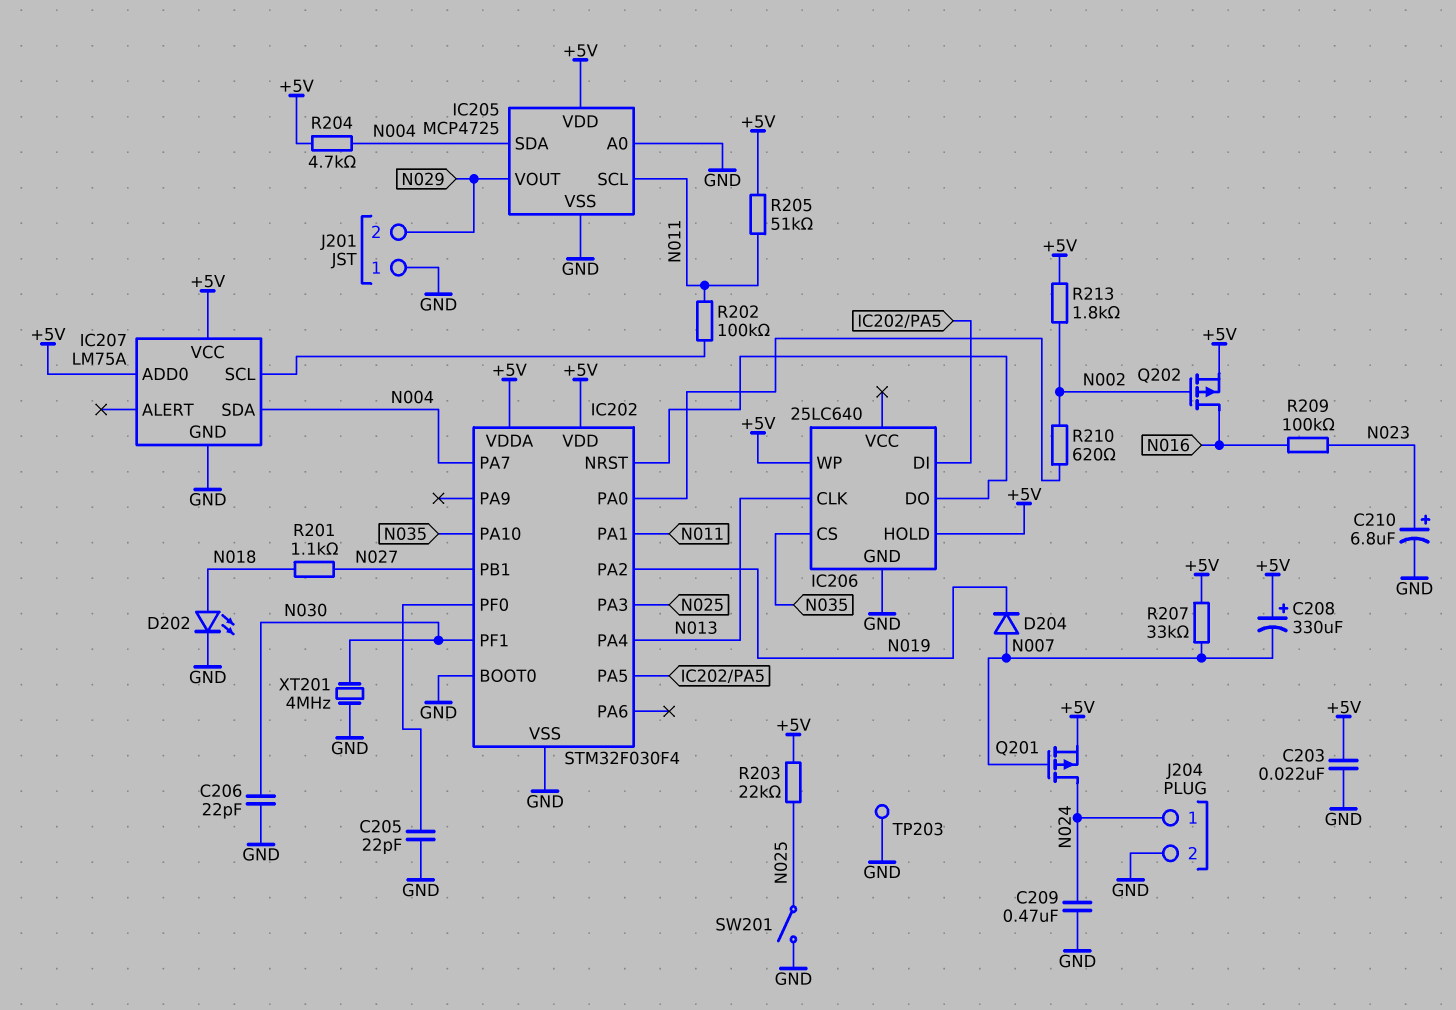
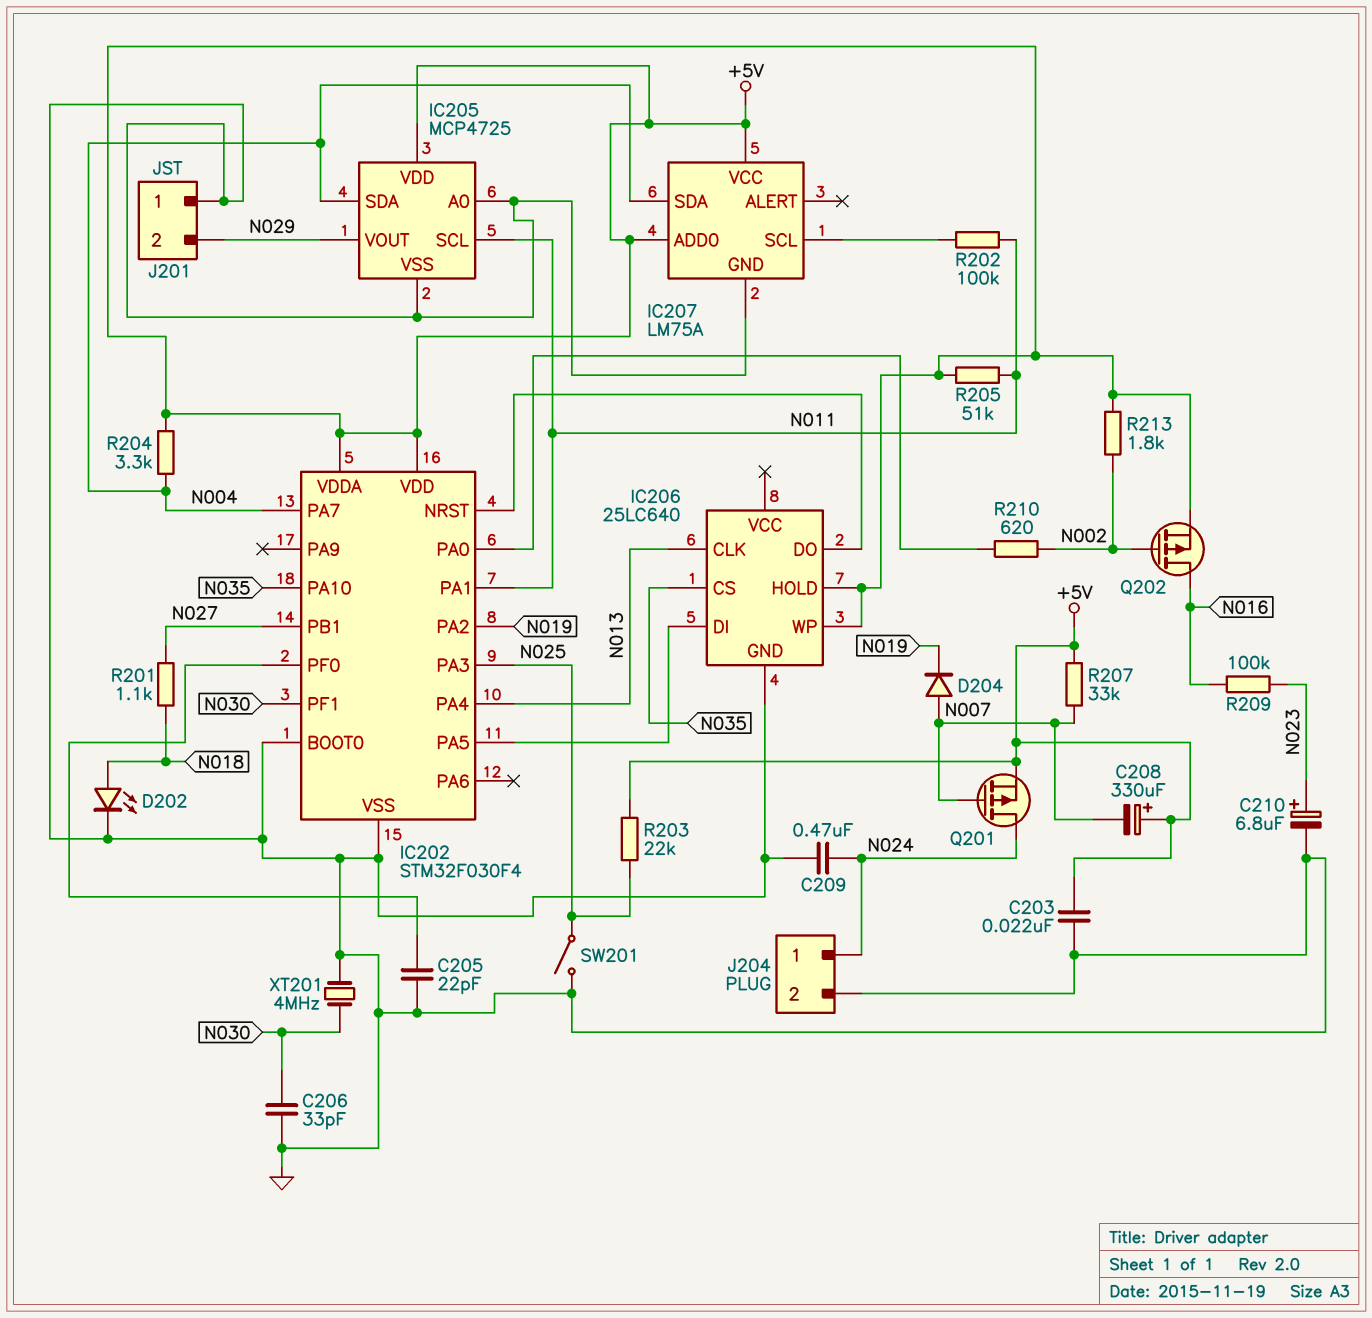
C206: 22pF (GND, N030) -> 33pF (GND, N030)
R204: 4.7k (+5V, N004) -> 3.3k (+5V, N004)
TP203: test point (GND) -> none

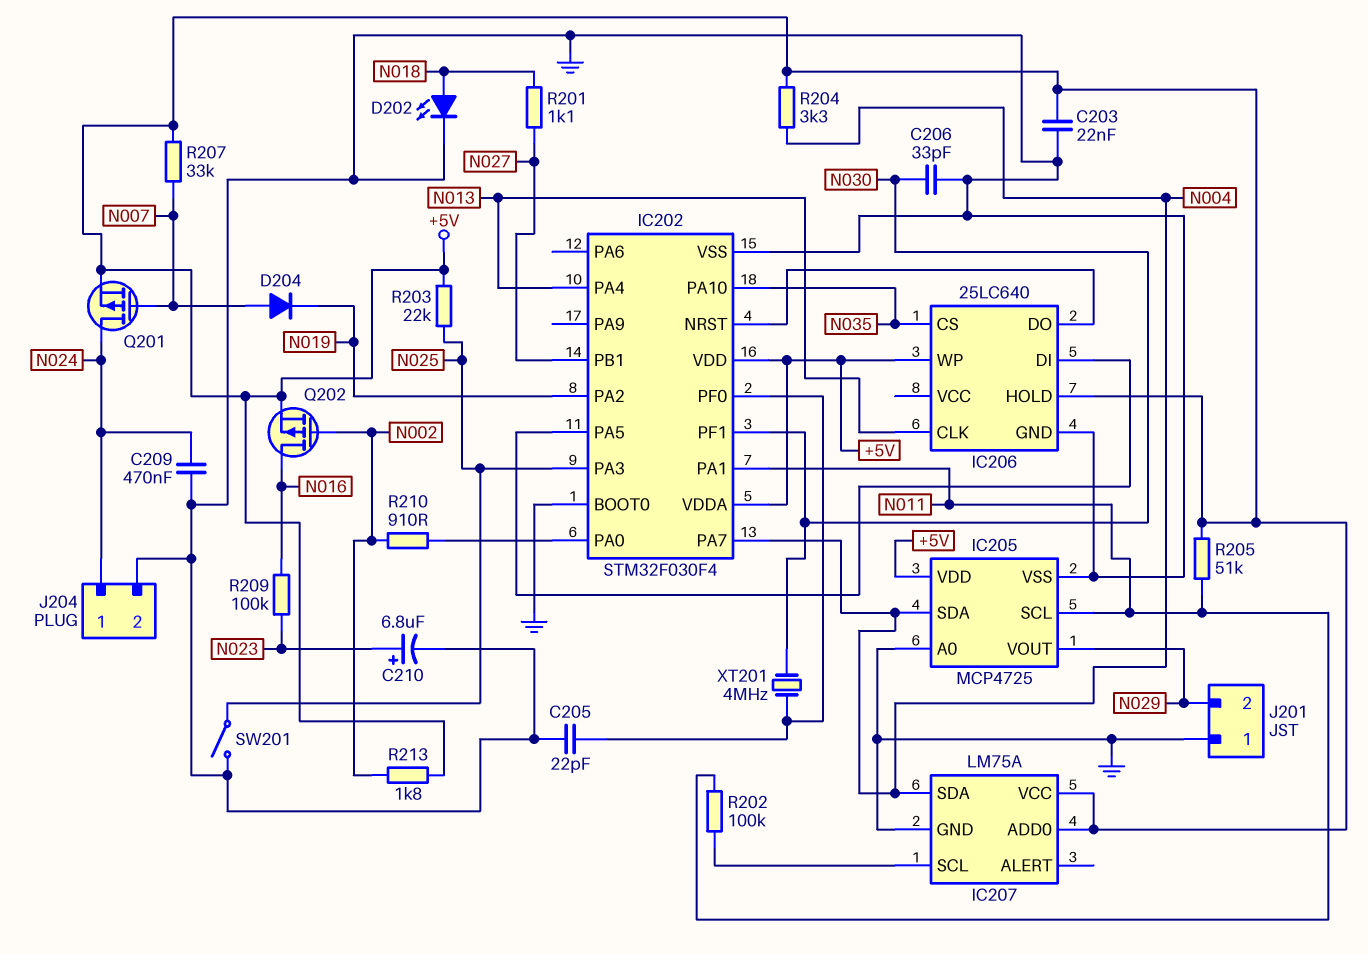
C208: 330uF (plus +5V, minus N007) -> none
R210: 620 (IC202/PA0, N002) -> 910 (IC202/PA0, N002)
XT201: 4MHz (GND, N030) -> 4MHz (IC202/PF0, N030)

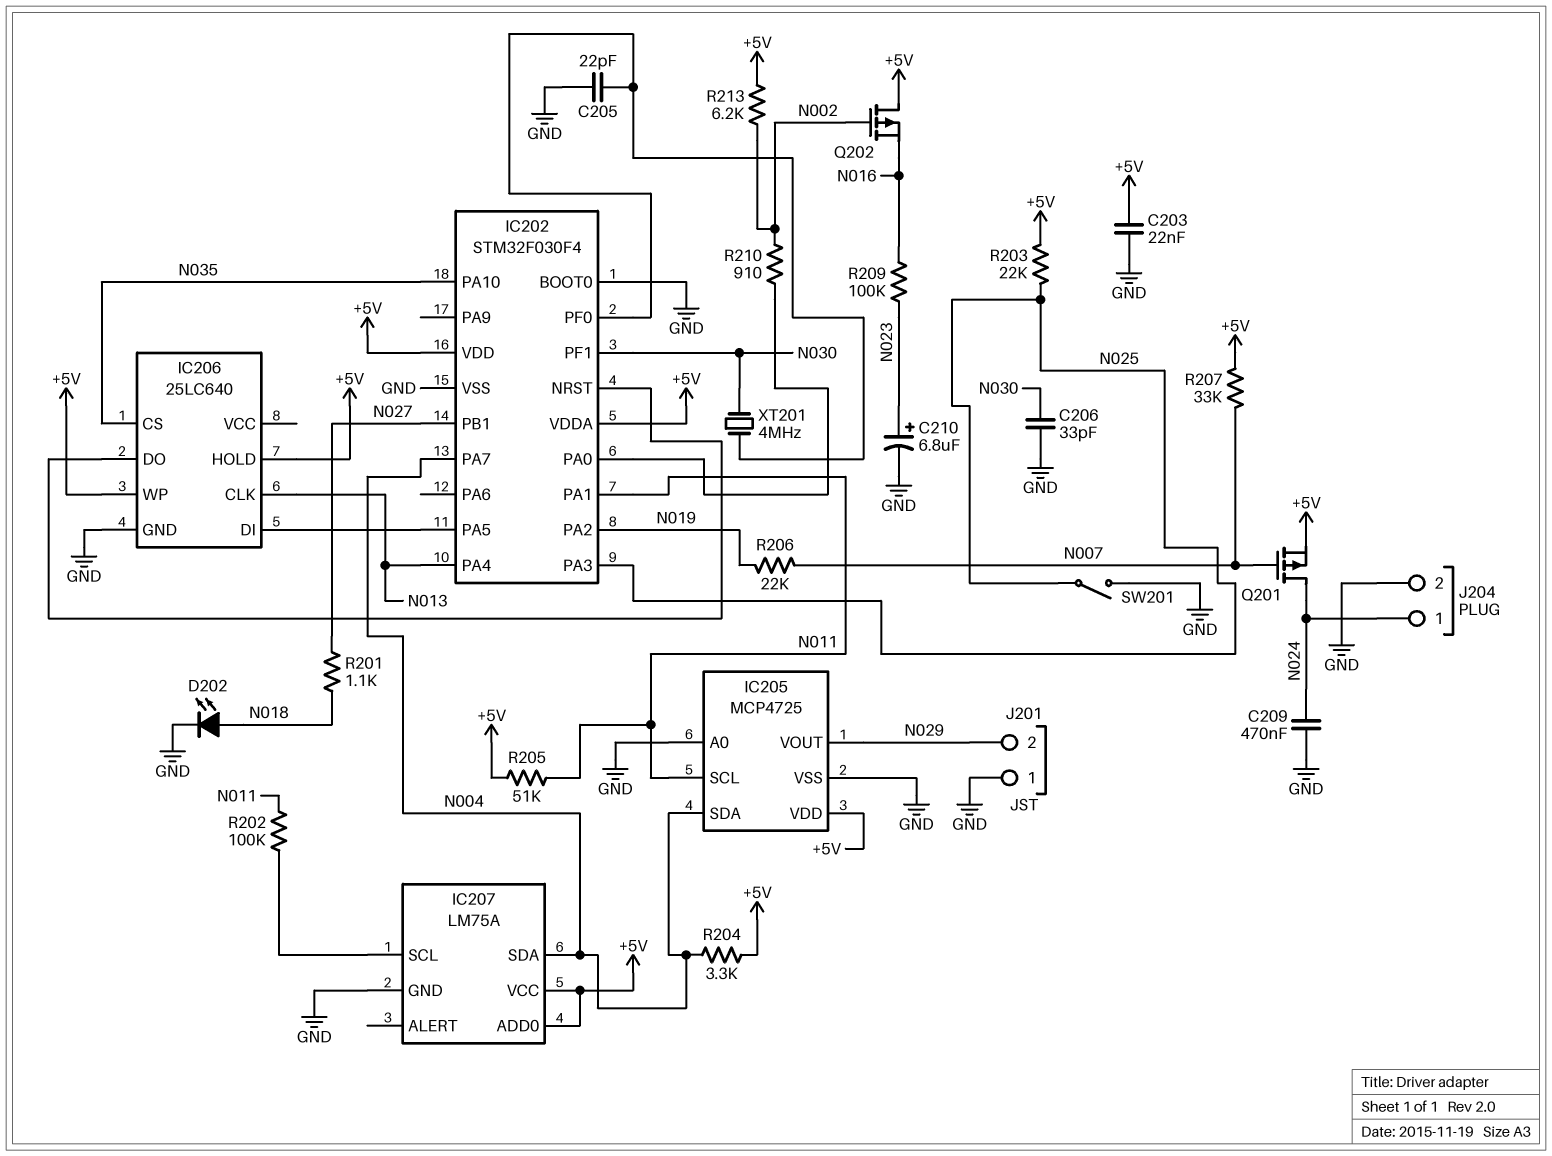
D204: diode (A N007, K N019) -> none
Q202: PMOS (G N002, D N016, S +5V) -> PMOS (G N002, D +5V, S N016)
R206: none -> 22k (N007, N019)
R213: 1.8k (+5V, N002) -> 6.2k (+5V, N002)

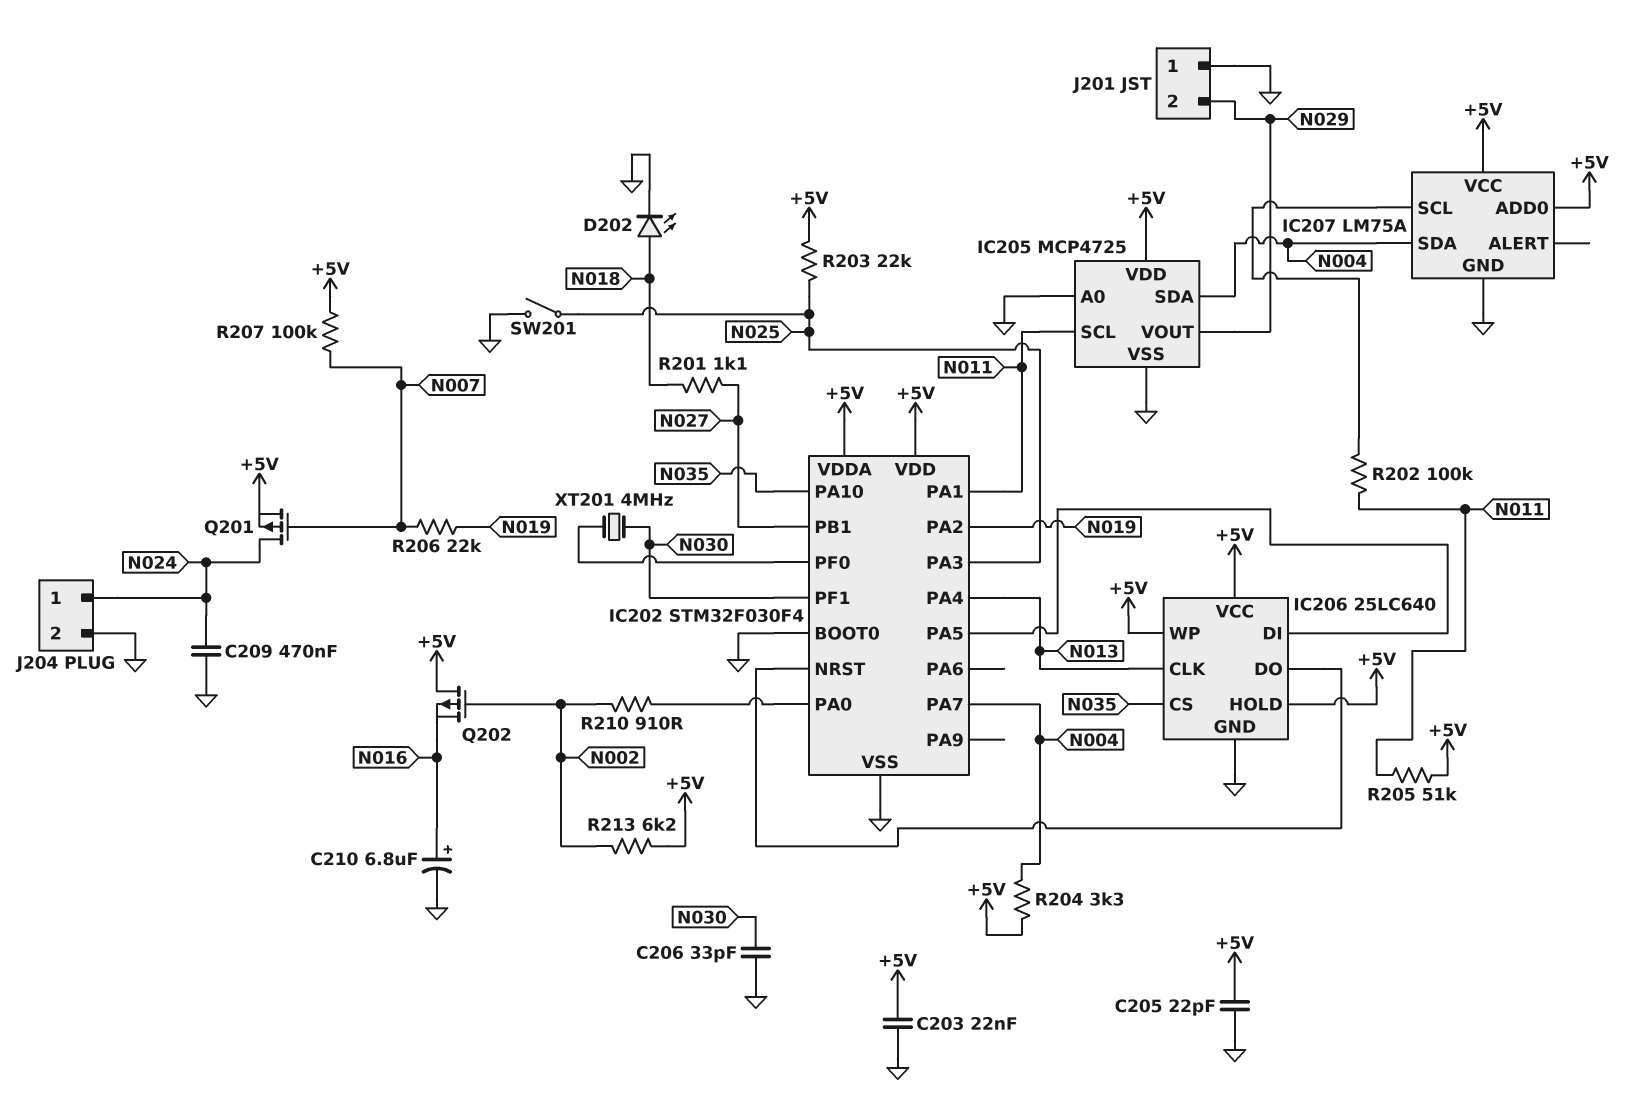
C205: 22pF (GND, IC202/PF0) -> 22pF (+5V, GND)
C210: 6.8uF (plus N023, minus GND) -> 6.8uF (plus N016, minus GND)
IC206 pin VCC: none -> +5V
R207: 33k (+5V, N007) -> 100k (+5V, N007)
R209: 100k (N016, N023) -> none

